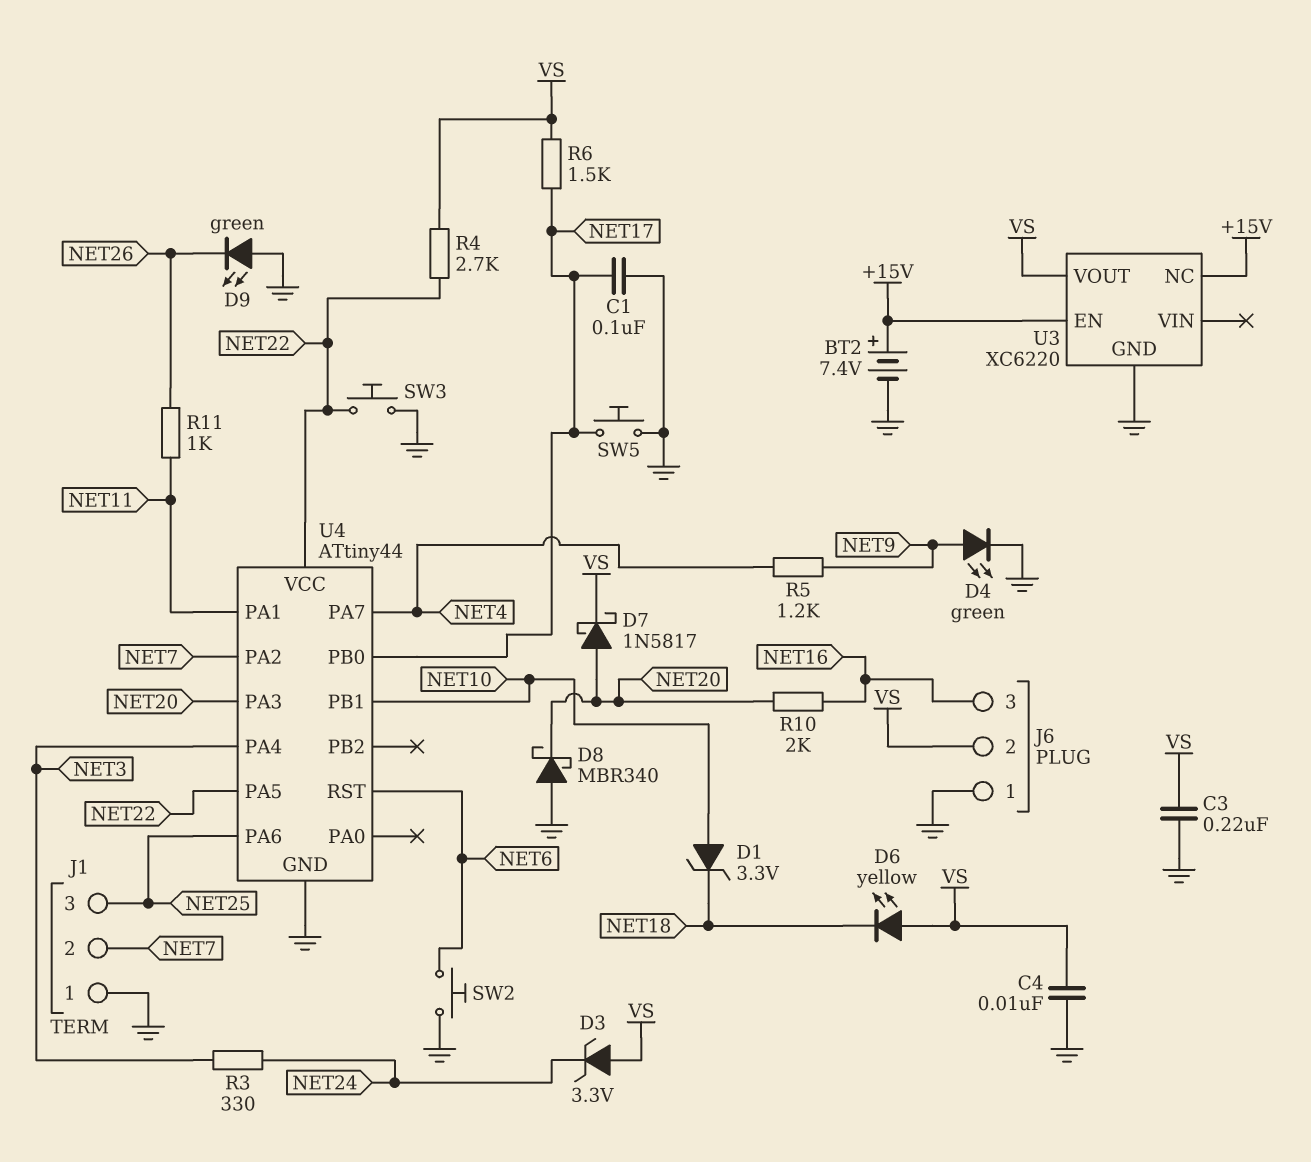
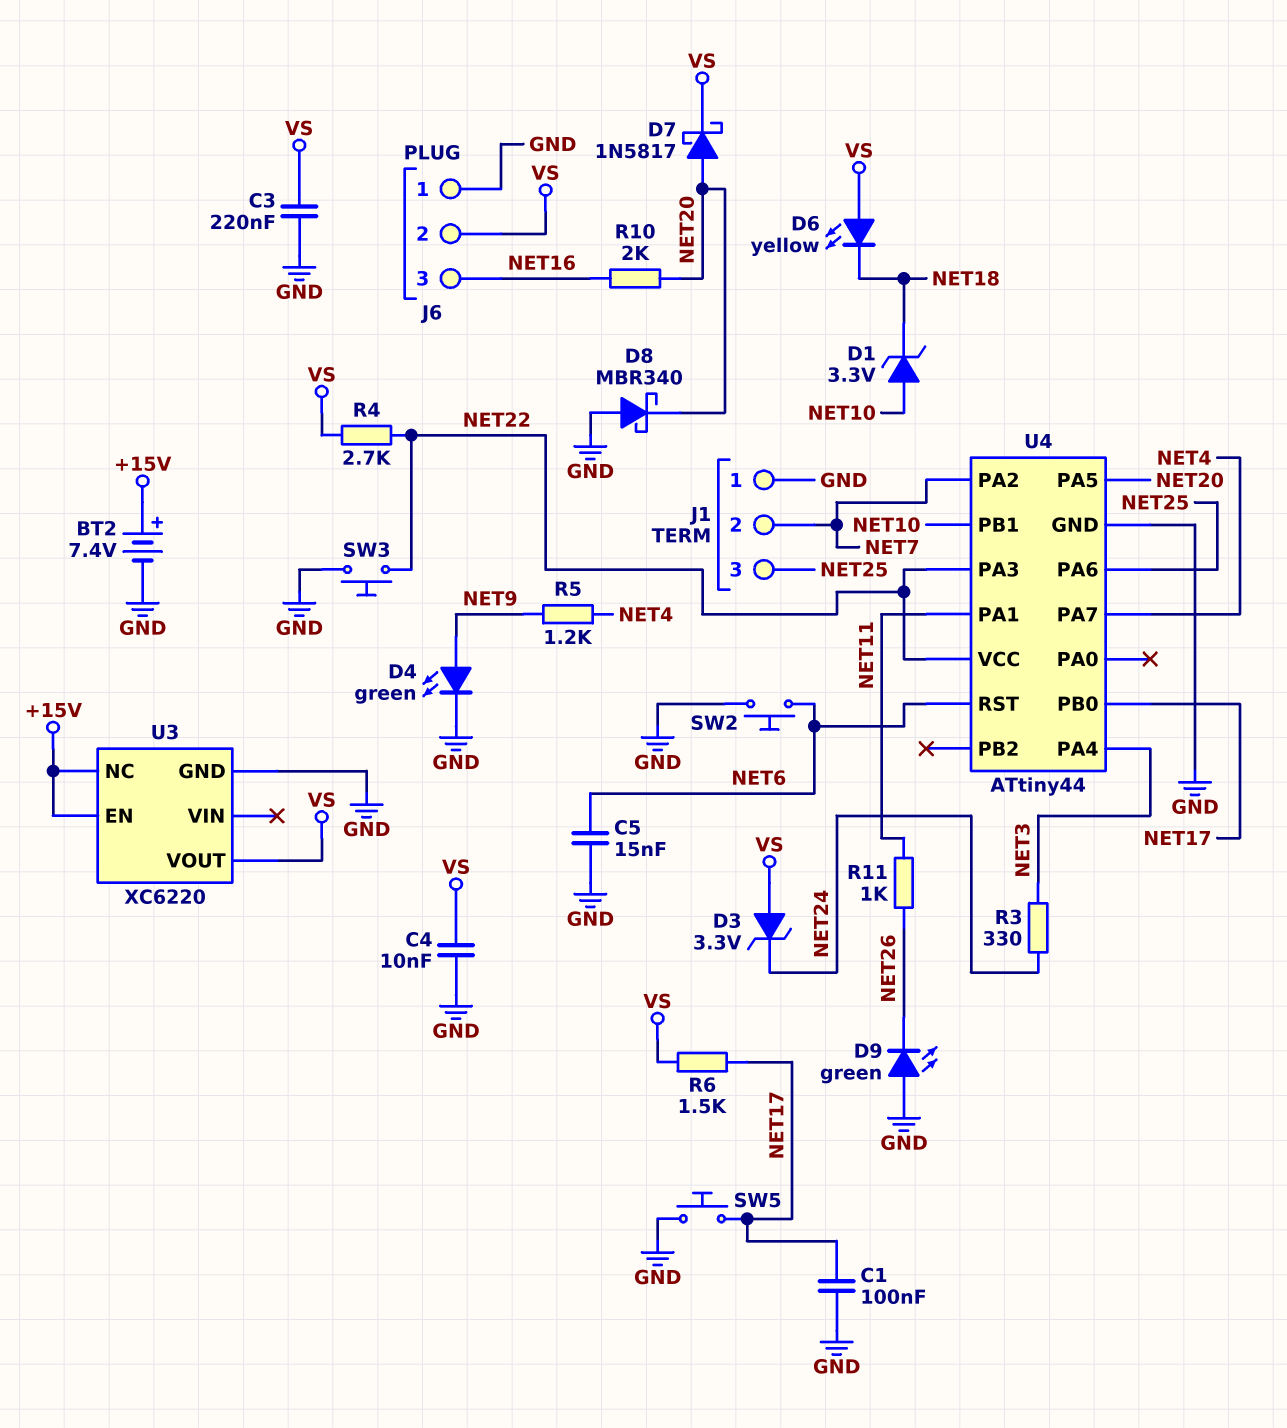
C5: none -> 15nF (GND, NET6)
U4 pin PA3: NET20 -> NET22
U4 pin PA5: NET22 -> NET20

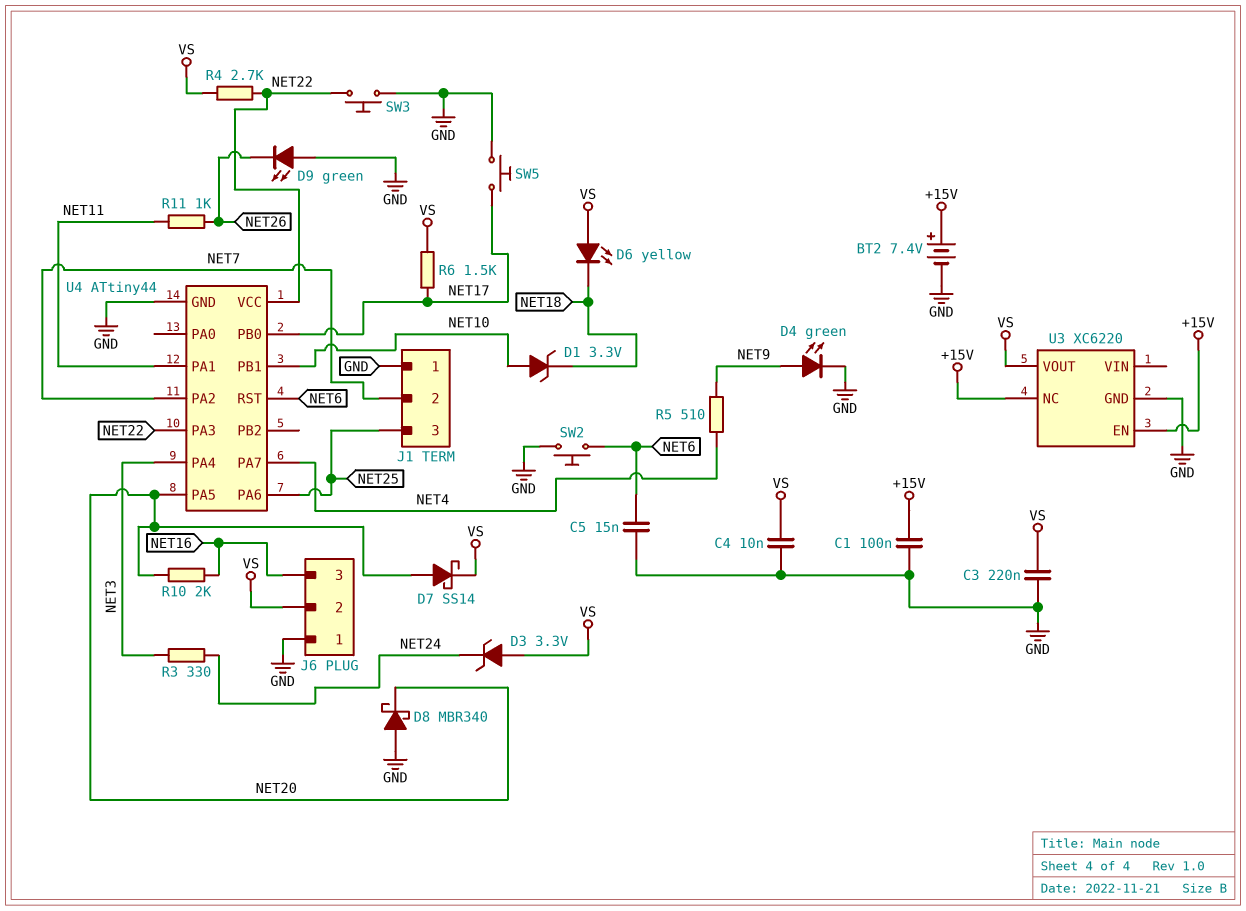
C1: 100nF (GND, NET17) -> 100nF (+15V, GND)
D7: schottky 1N5817 (A NET20, K VS) -> schottky SS14 (A NET20, K VS)
R5: 1.2k (NET4, NET9) -> 510 (NET4, NET9)

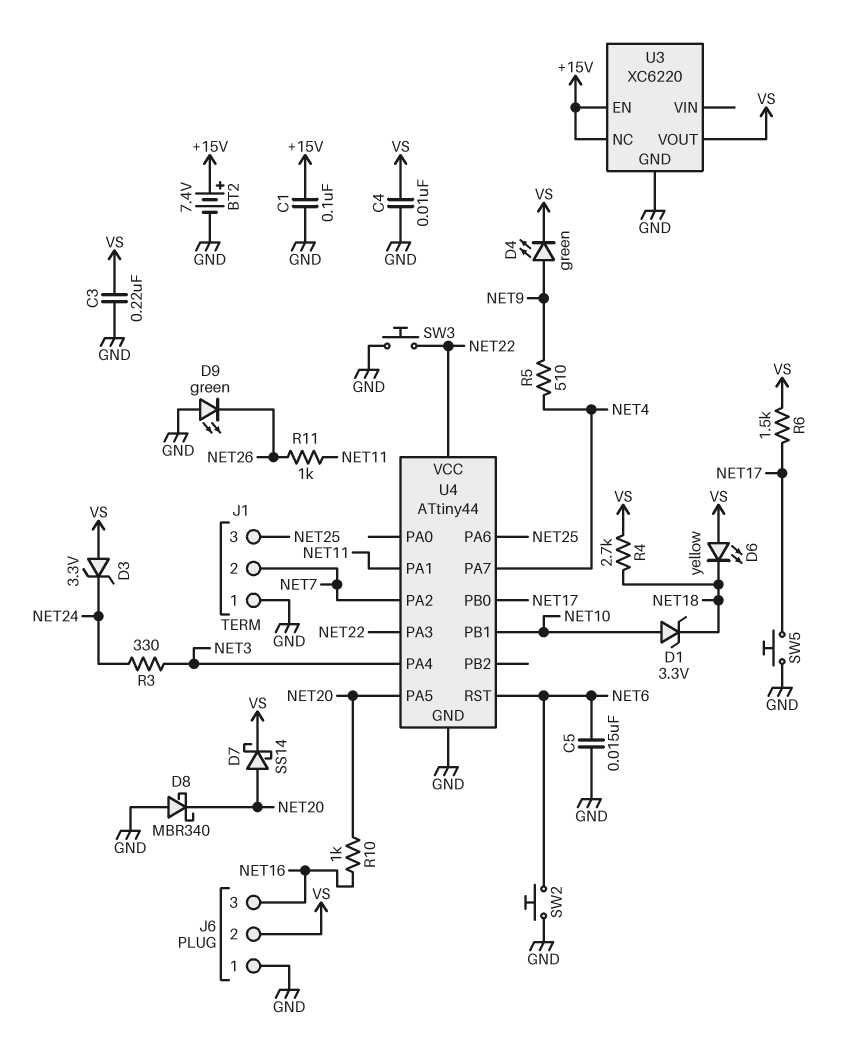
D4: LED green (A NET9, K GND) -> LED green (A NET9, K VS)
R4: 2.7k (NET22, VS) -> 2.7k (NET18, VS)
R10: 2k (NET16, NET20) -> 1k (NET16, NET20)

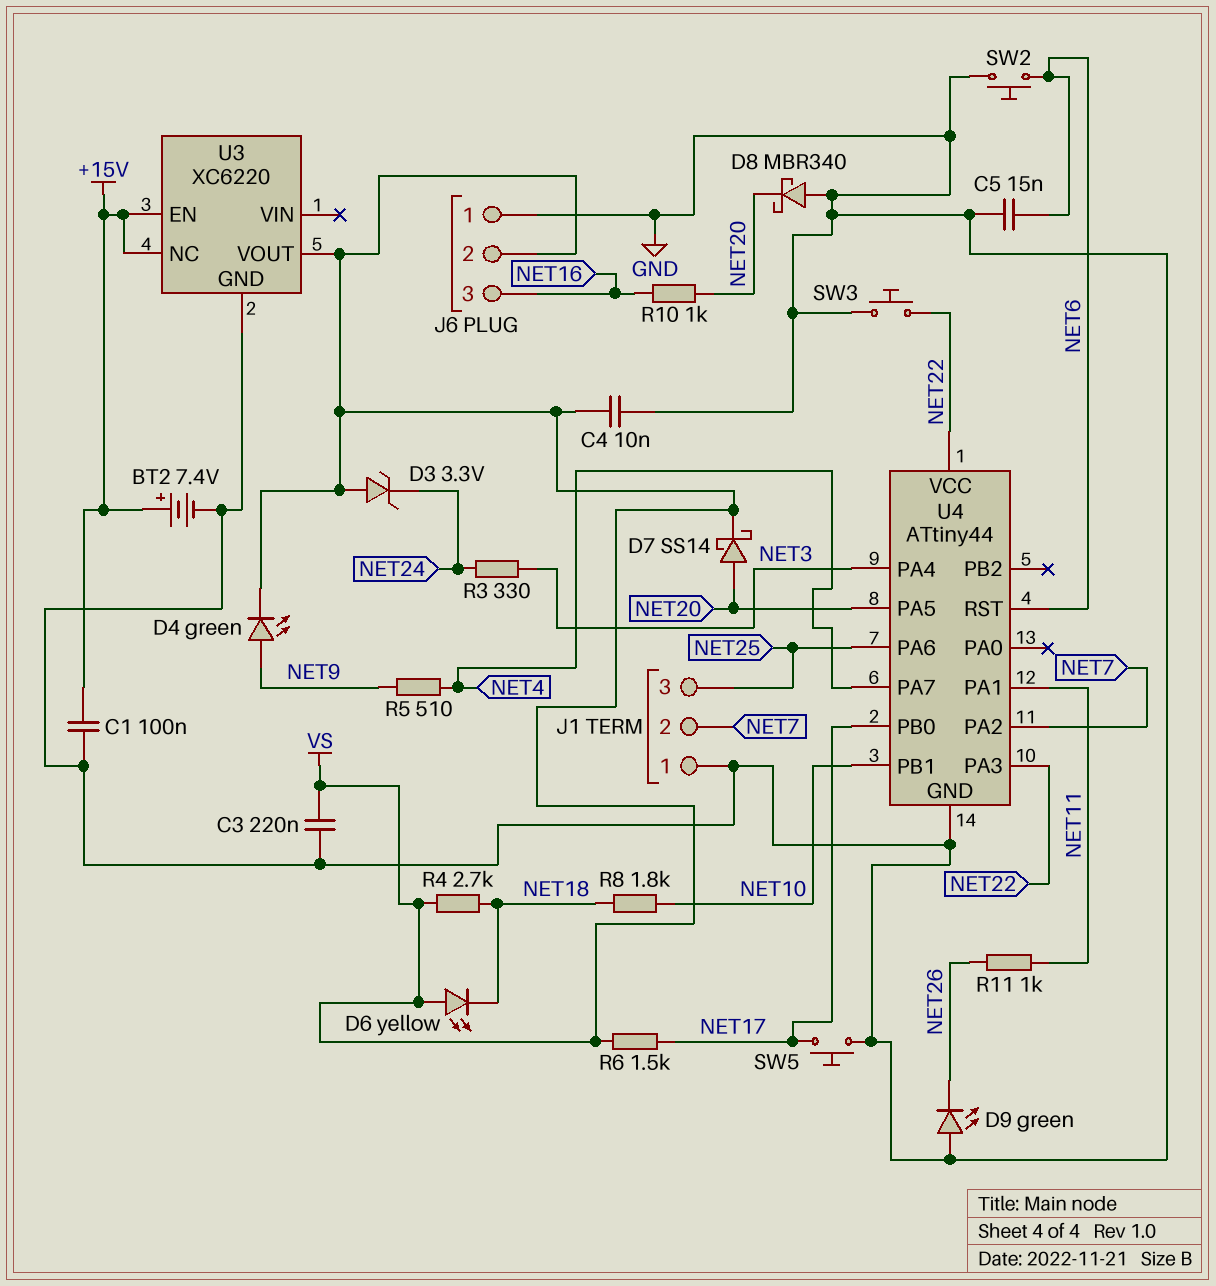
D1: zener 3.3V (A NET10, K NET18) -> none
R8: none -> 1.8k (NET10, NET18)

